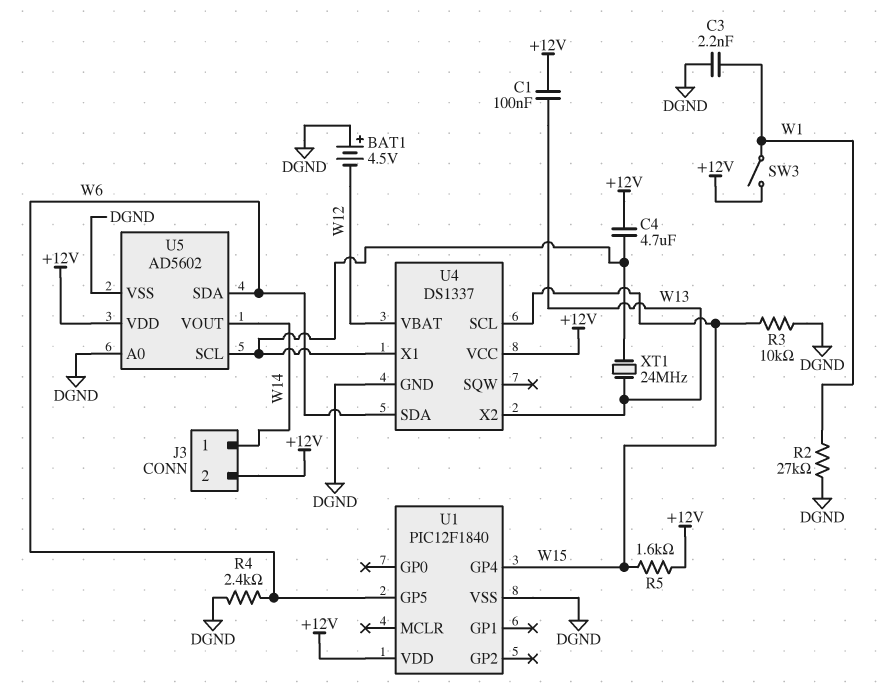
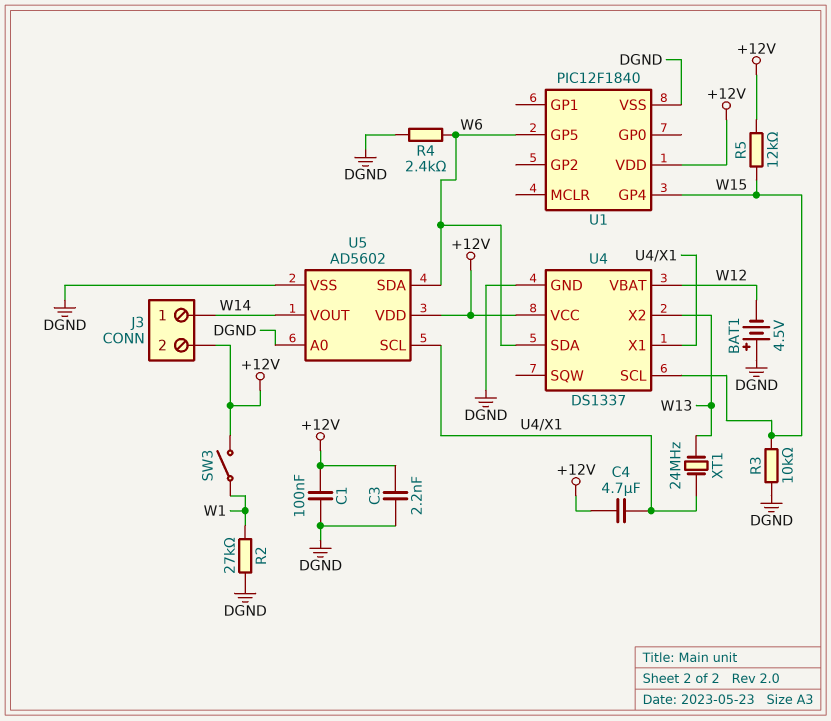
C1: 100nF (+12V, W13) -> 100nF (+12V, DGND)
C3: 2.2nF (DGND, W1) -> 2.2nF (+12V, DGND)
R5: 1.6k (+12V, W15) -> 12k (+12V, W15)

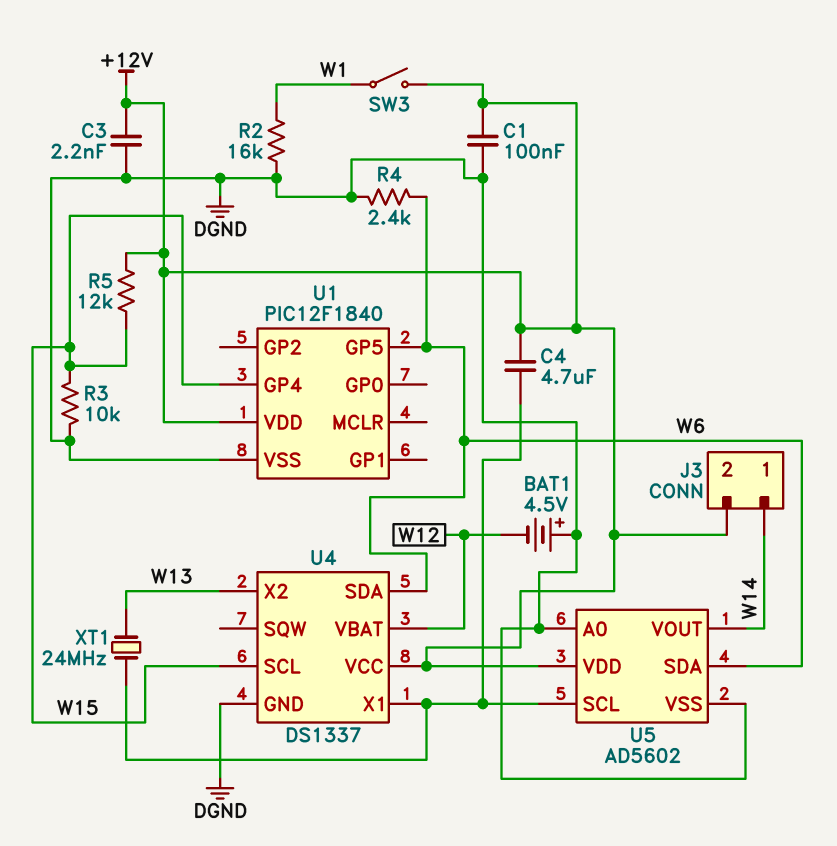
R2: 27k (DGND, W1) -> 16k (DGND, W1)

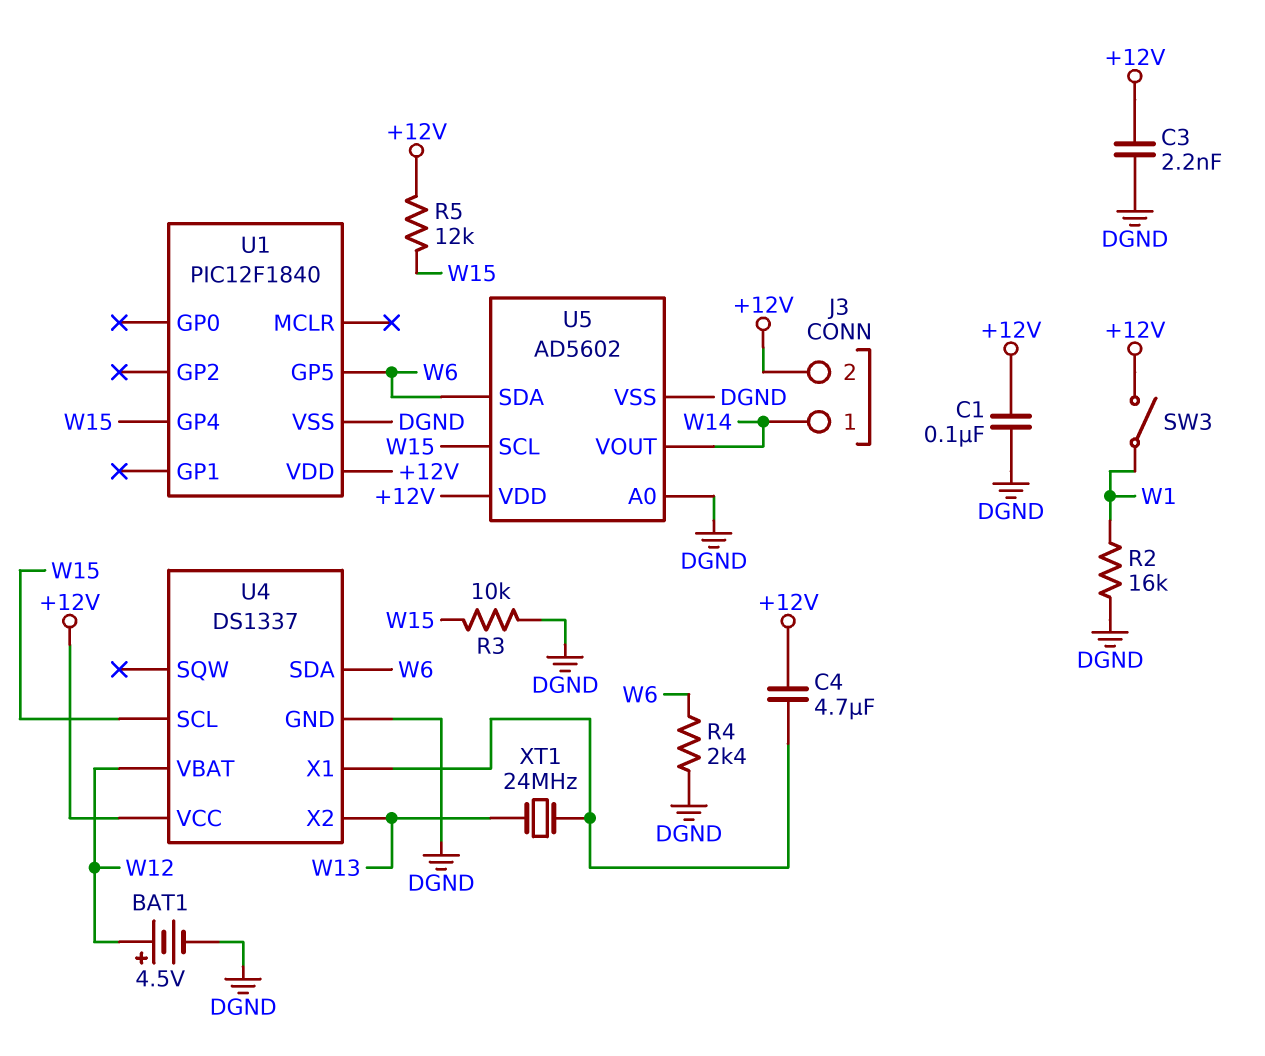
BAT1: 4.5V (plus DGND, minus W12) -> 4.5V (plus W12, minus DGND)
U5 pin SCL: U4/X1 -> W15

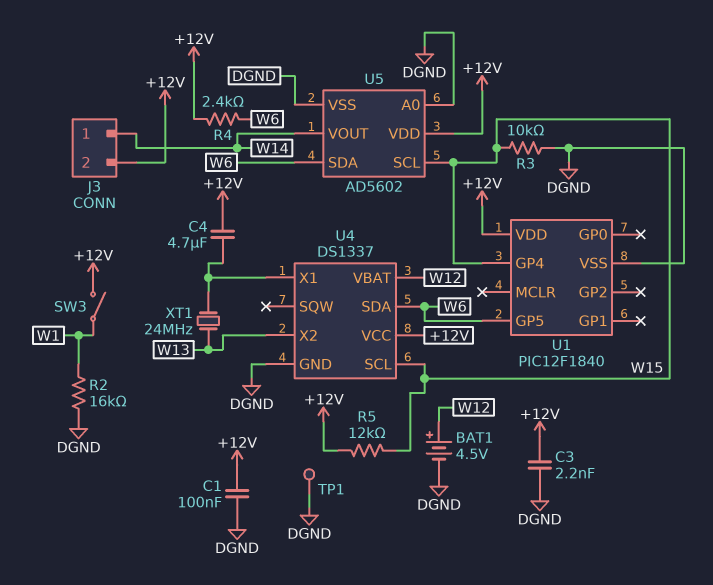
R4: 2.4k (DGND, W6) -> 2.4k (+12V, W6)
TP1: none -> test point (DGND)

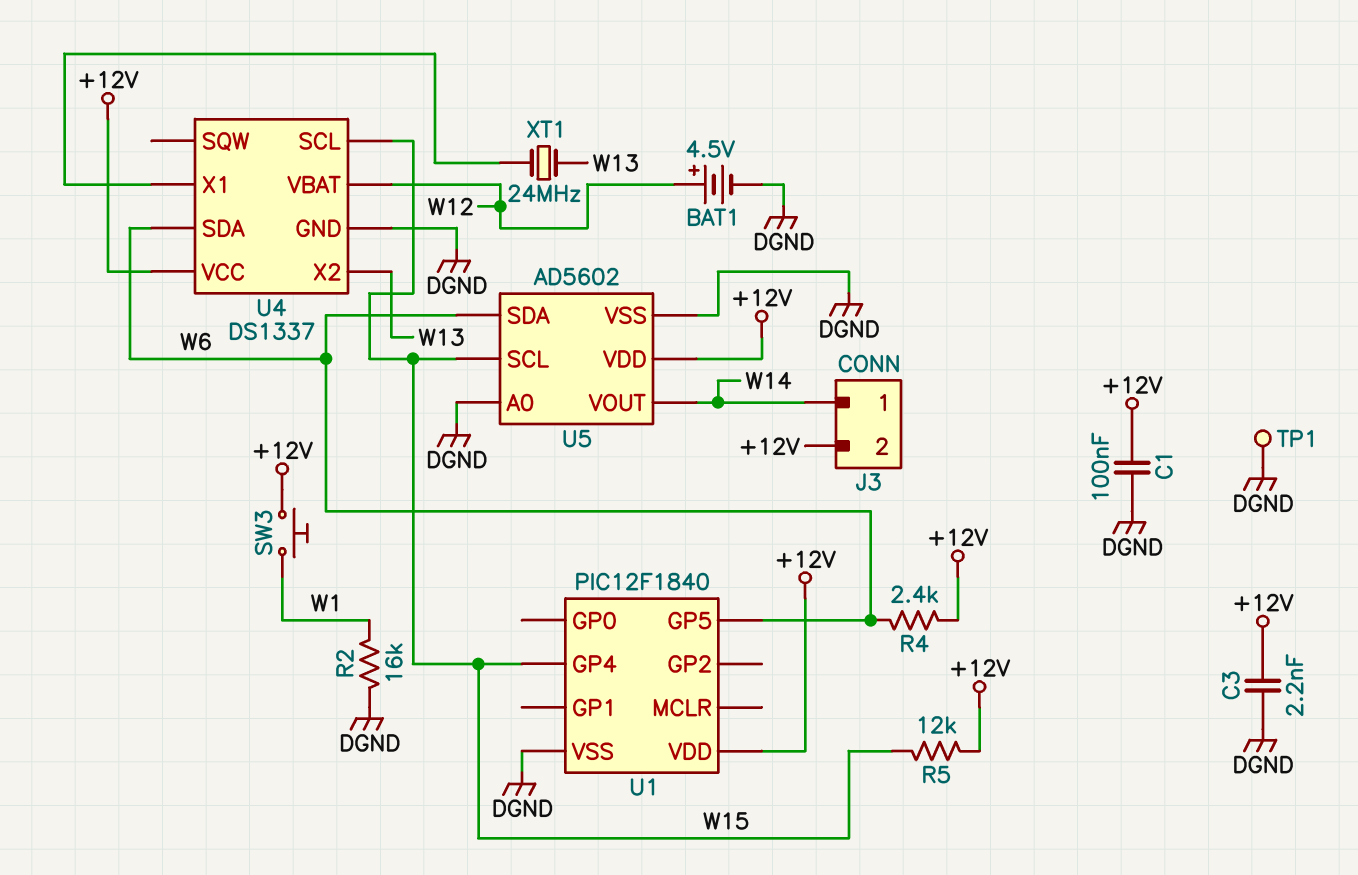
C4: 4.7uF (+12V, U4/X1) -> none
R3: 10k (DGND, W15) -> none
SW3: switch (+12V, W1) -> button (+12V, W1)

